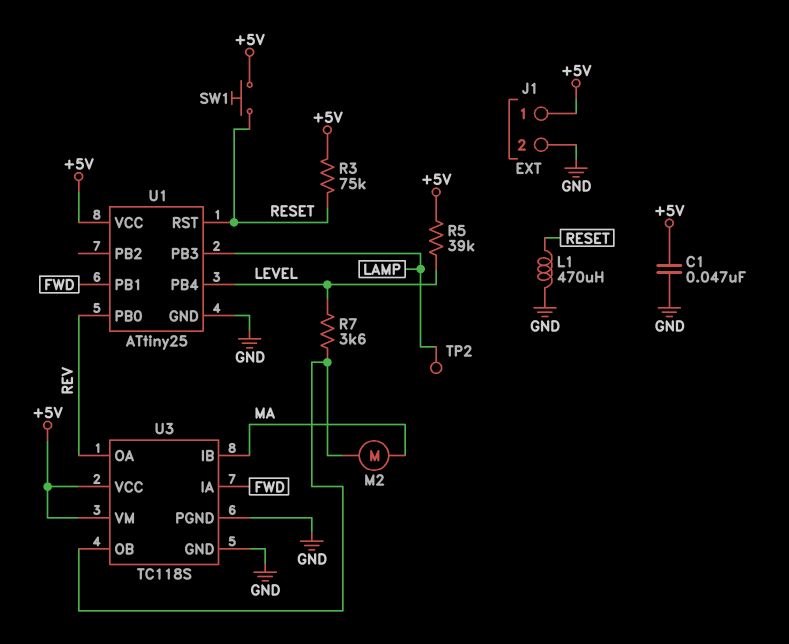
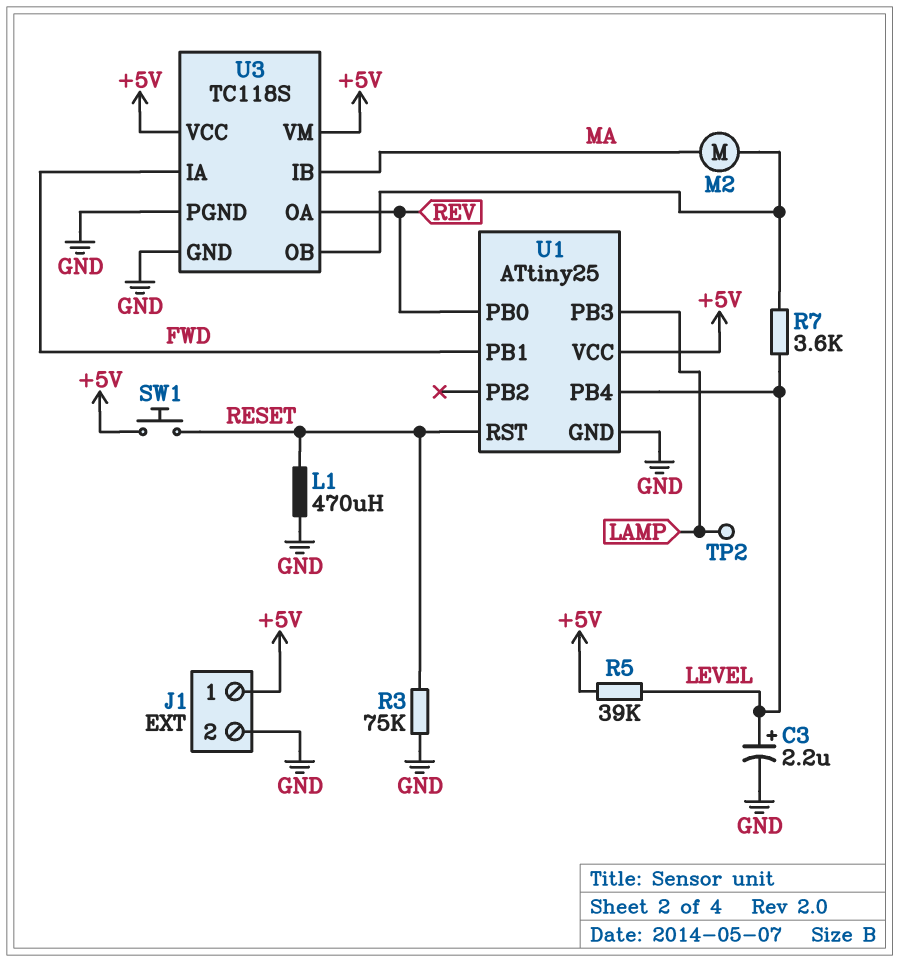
C1: 47nF (+5V, GND) -> none
C3: none -> 2.2uF (plus LEVEL, minus GND)
R3: 75k (+5V, RESET) -> 75k (GND, RESET)

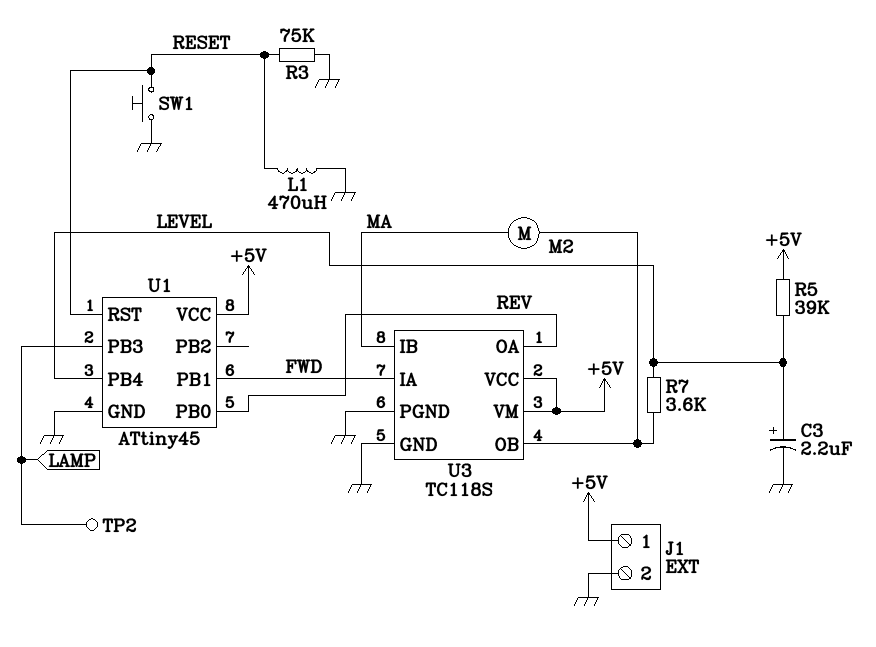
SW1: button (+5V, RESET) -> button (GND, RESET)
U1: ATtiny25 -> ATtiny45

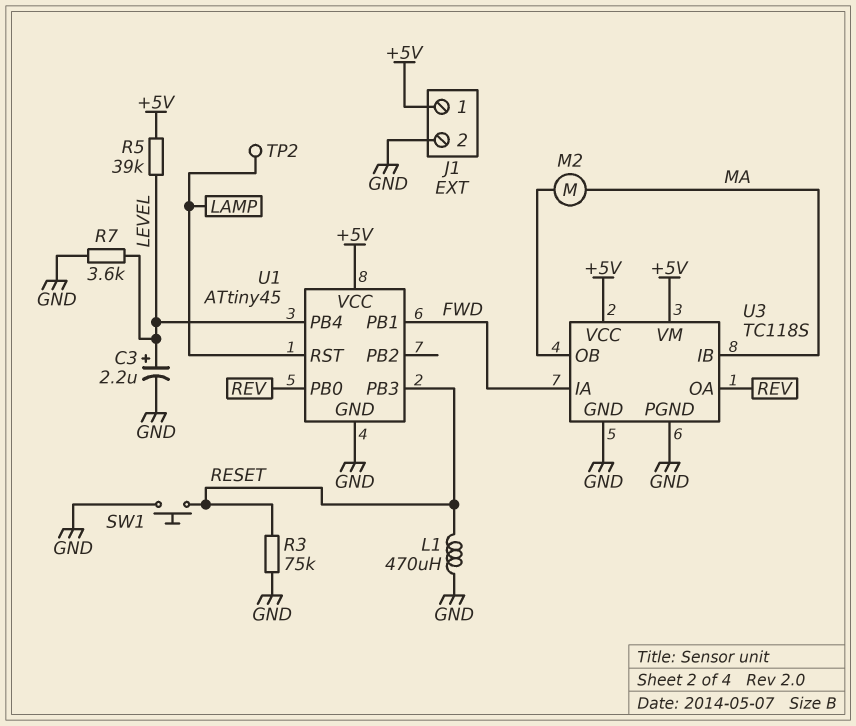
R7: 3.6k (LEVEL, U3/OB) -> 3.6k (GND, LEVEL)
U1 pin PB3: LAMP -> RESET
U1 pin RST: RESET -> LAMP

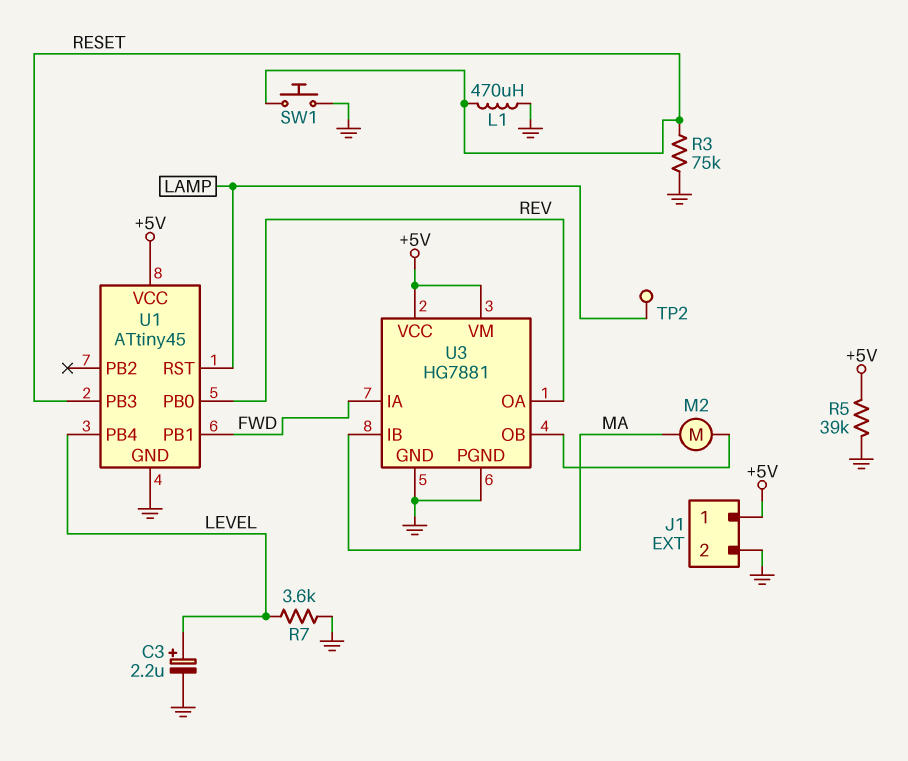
R5: 39k (+5V, LEVEL) -> 39k (+5V, GND)
U3: TC118S -> HG7881

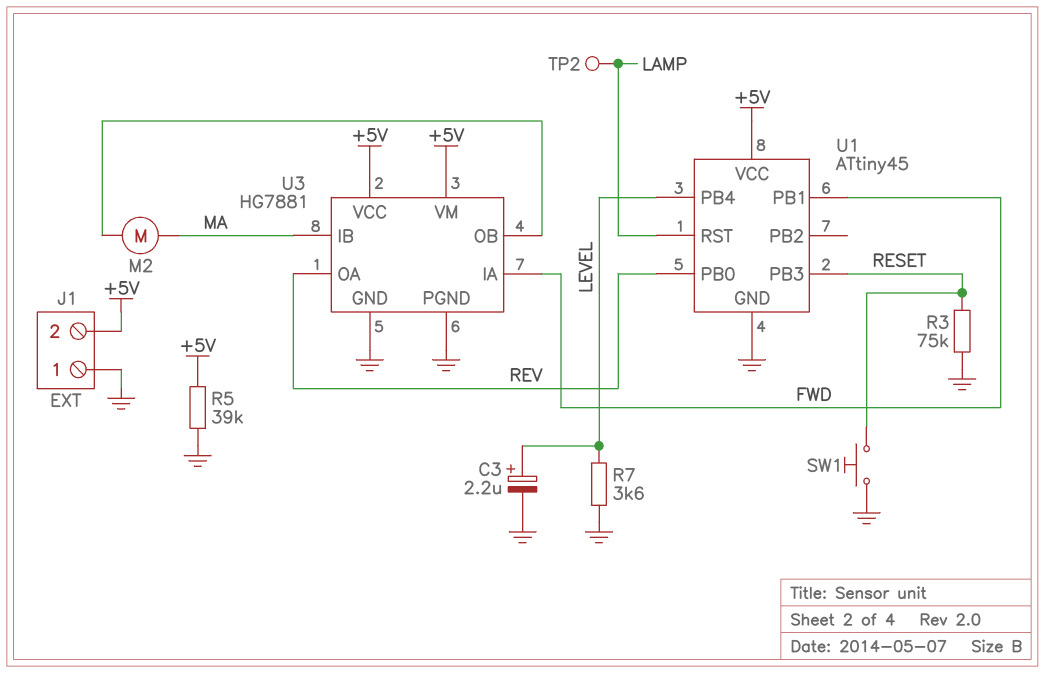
J1 pin 1: +5V -> GND
J1 pin 2: GND -> +5V
L1: 470uH (GND, RESET) -> none

